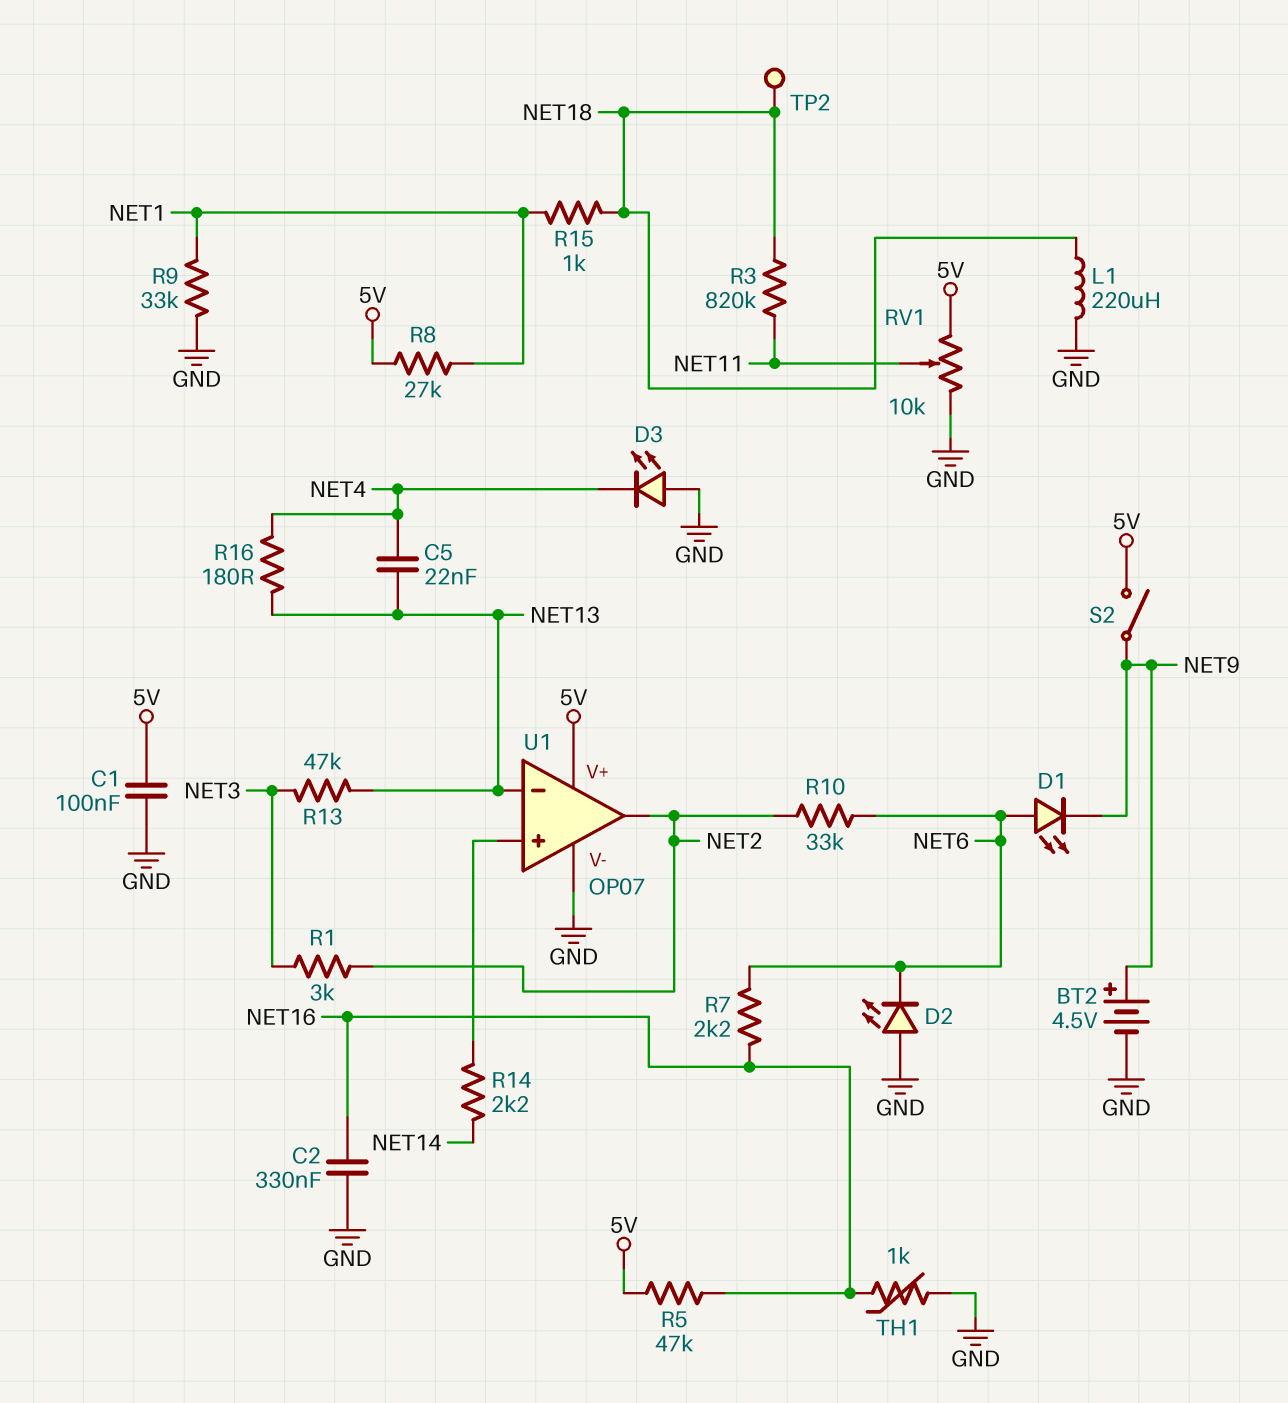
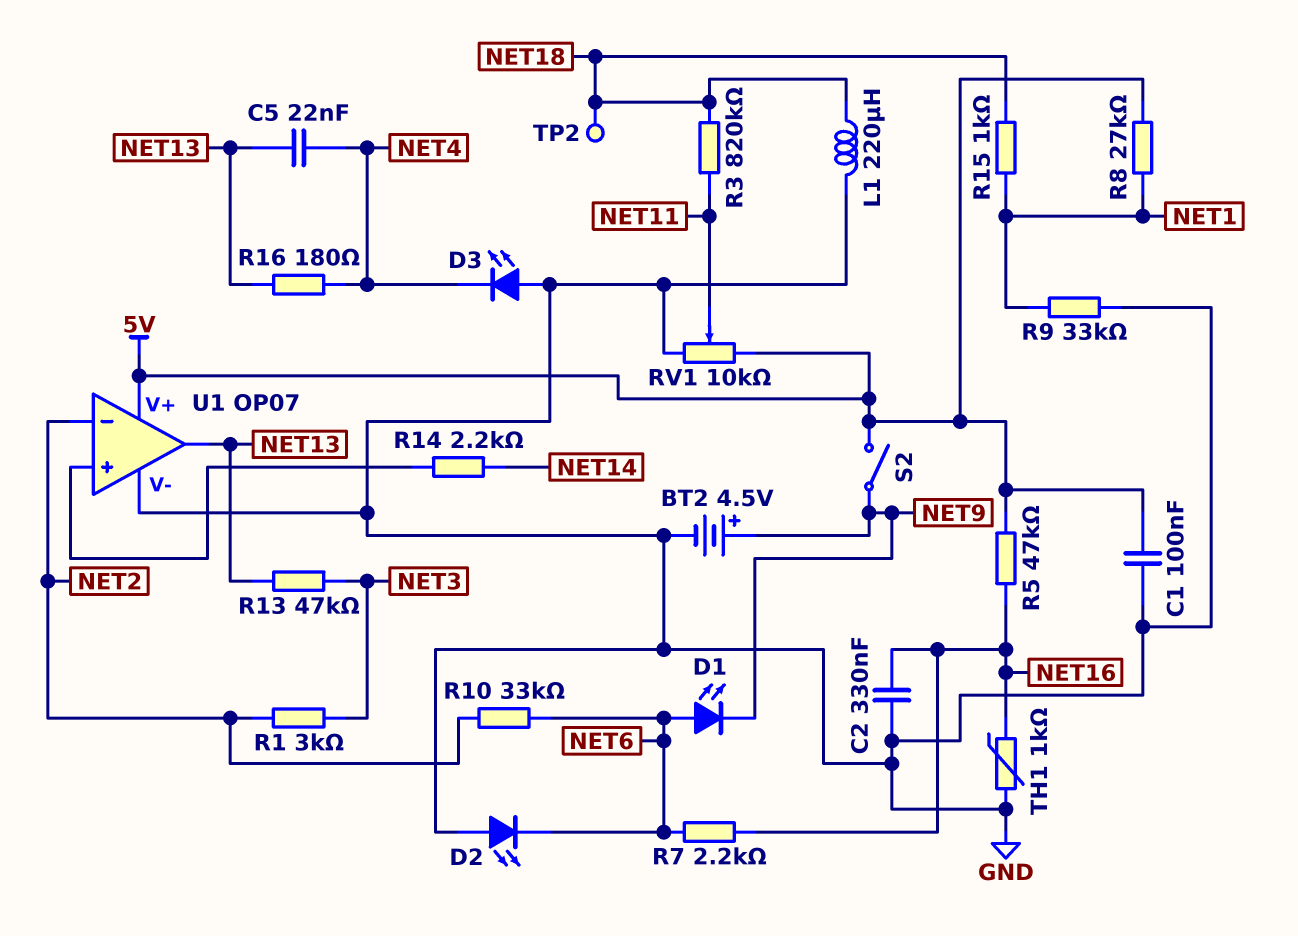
U1 pin in-: NET13 -> NET2
U1 pin out: NET2 -> NET13

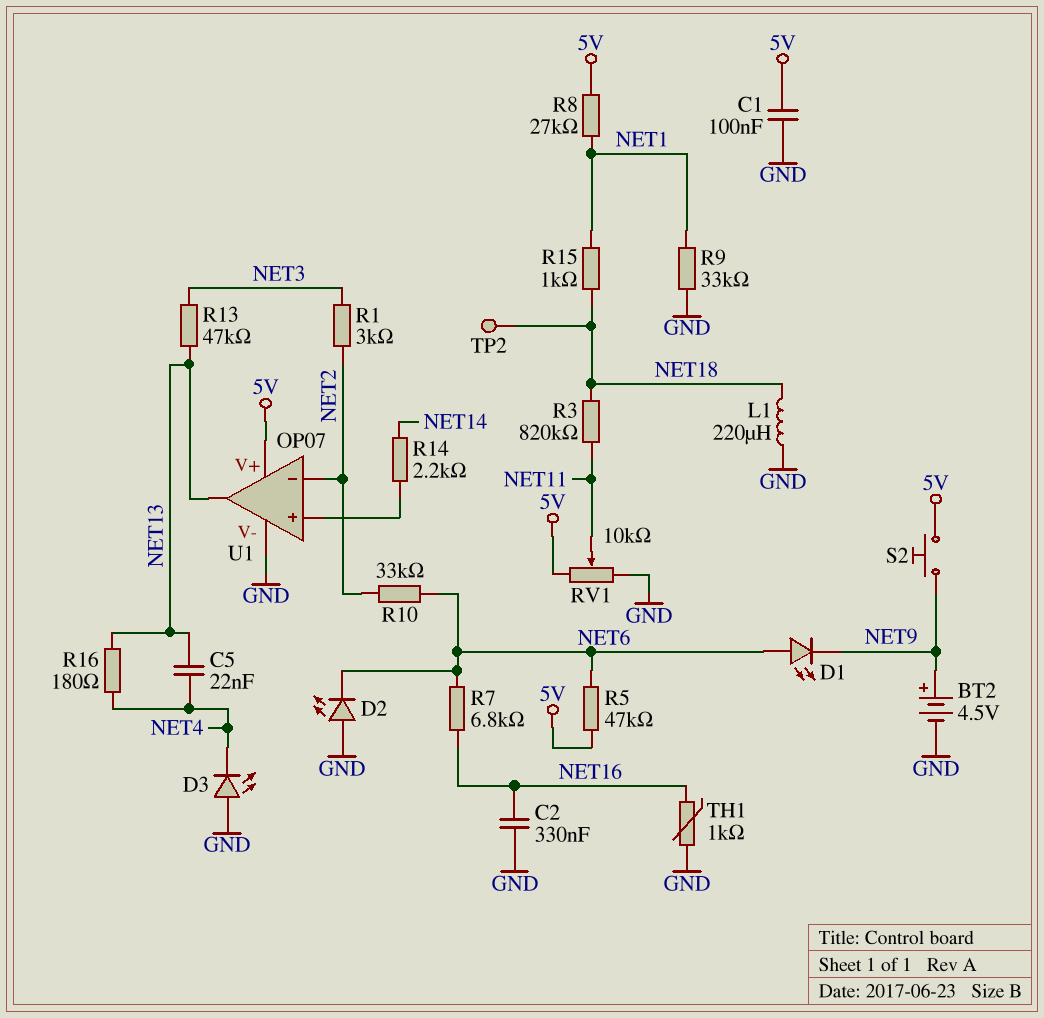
R5: 47k (5V, NET16) -> 47k (5V, NET6)
R7: 2.2k (NET6, NET16) -> 6.8k (NET6, NET16)
S2: switch (5V, NET9) -> button (5V, NET9)

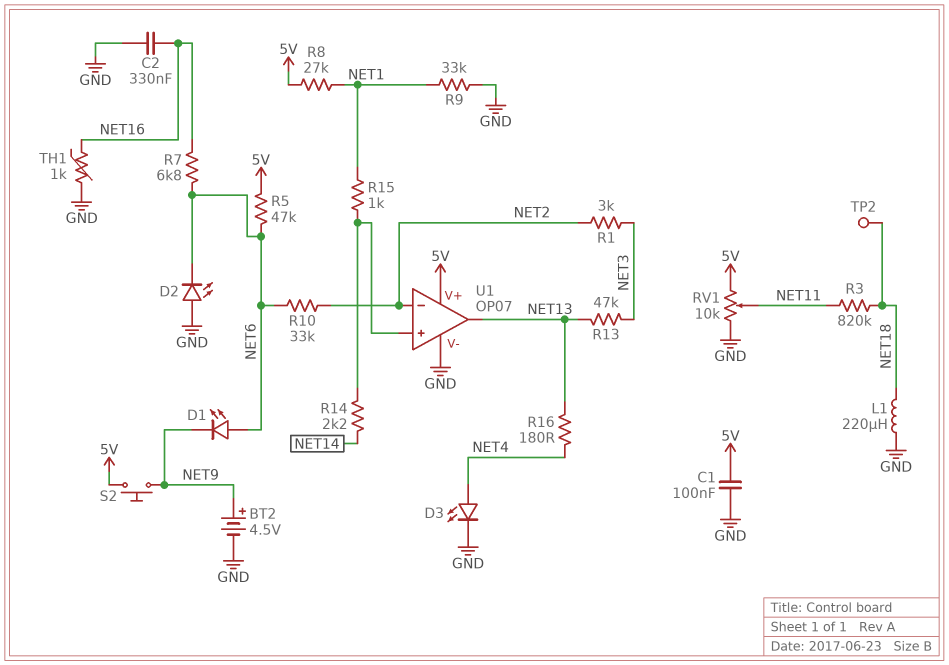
C5: 22nF (NET4, NET13) -> none
D3: LED (A GND, K NET4) -> LED (A NET4, K GND)
R15: 1k (NET1, NET18) -> 1k (NET1, U1/in+)

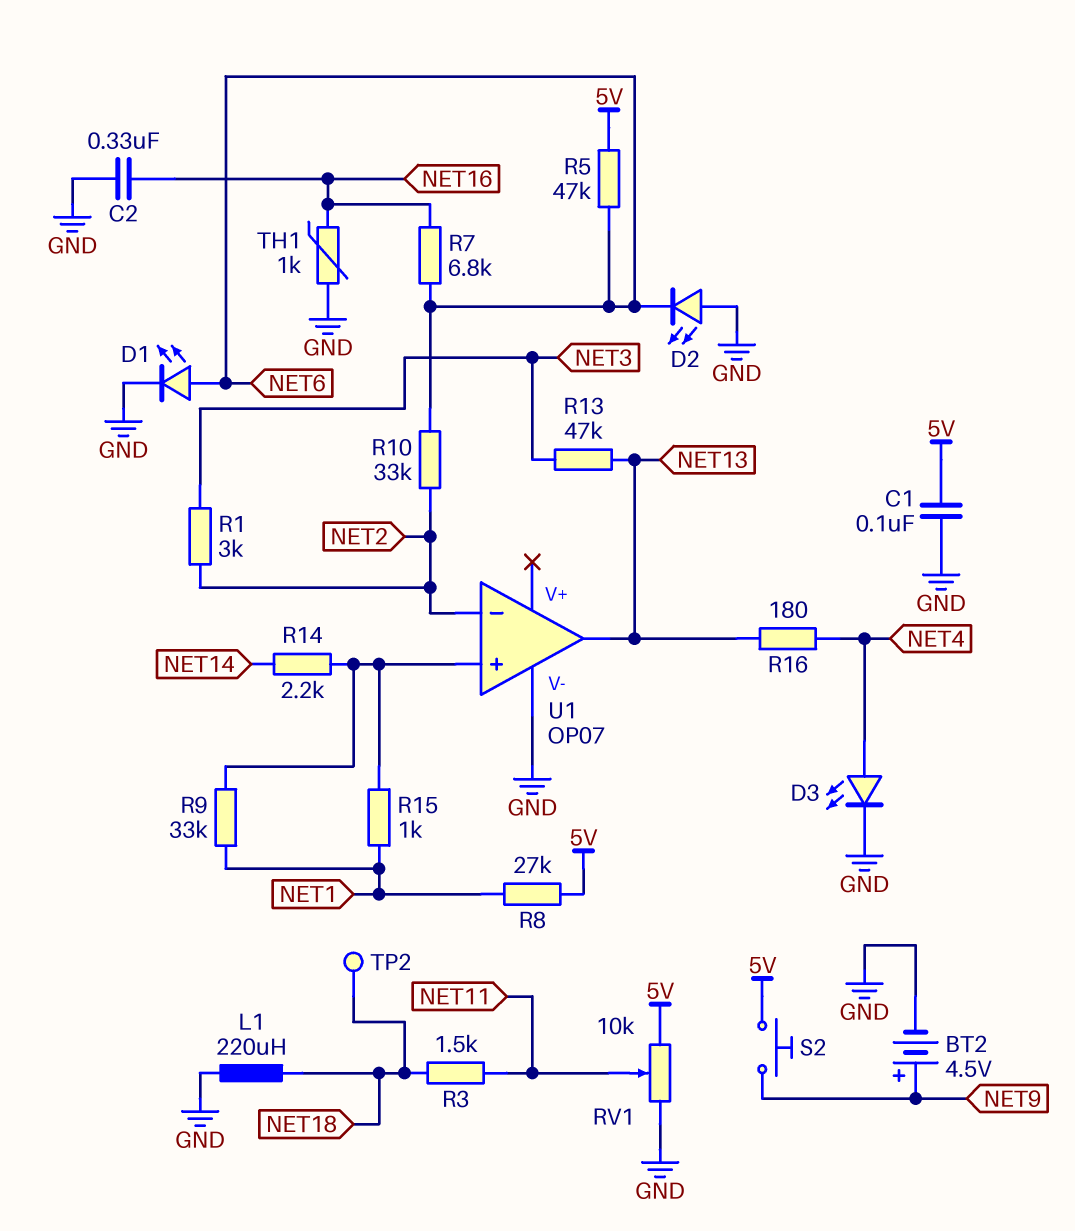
D1: LED (A NET6, K NET9) -> LED (A NET6, K GND)
R3: 820k (NET11, NET18) -> 1.5k (NET11, NET18)
R9: 33k (GND, NET1) -> 33k (NET1, U1/in+)
U1 pin V+: 5V -> none

